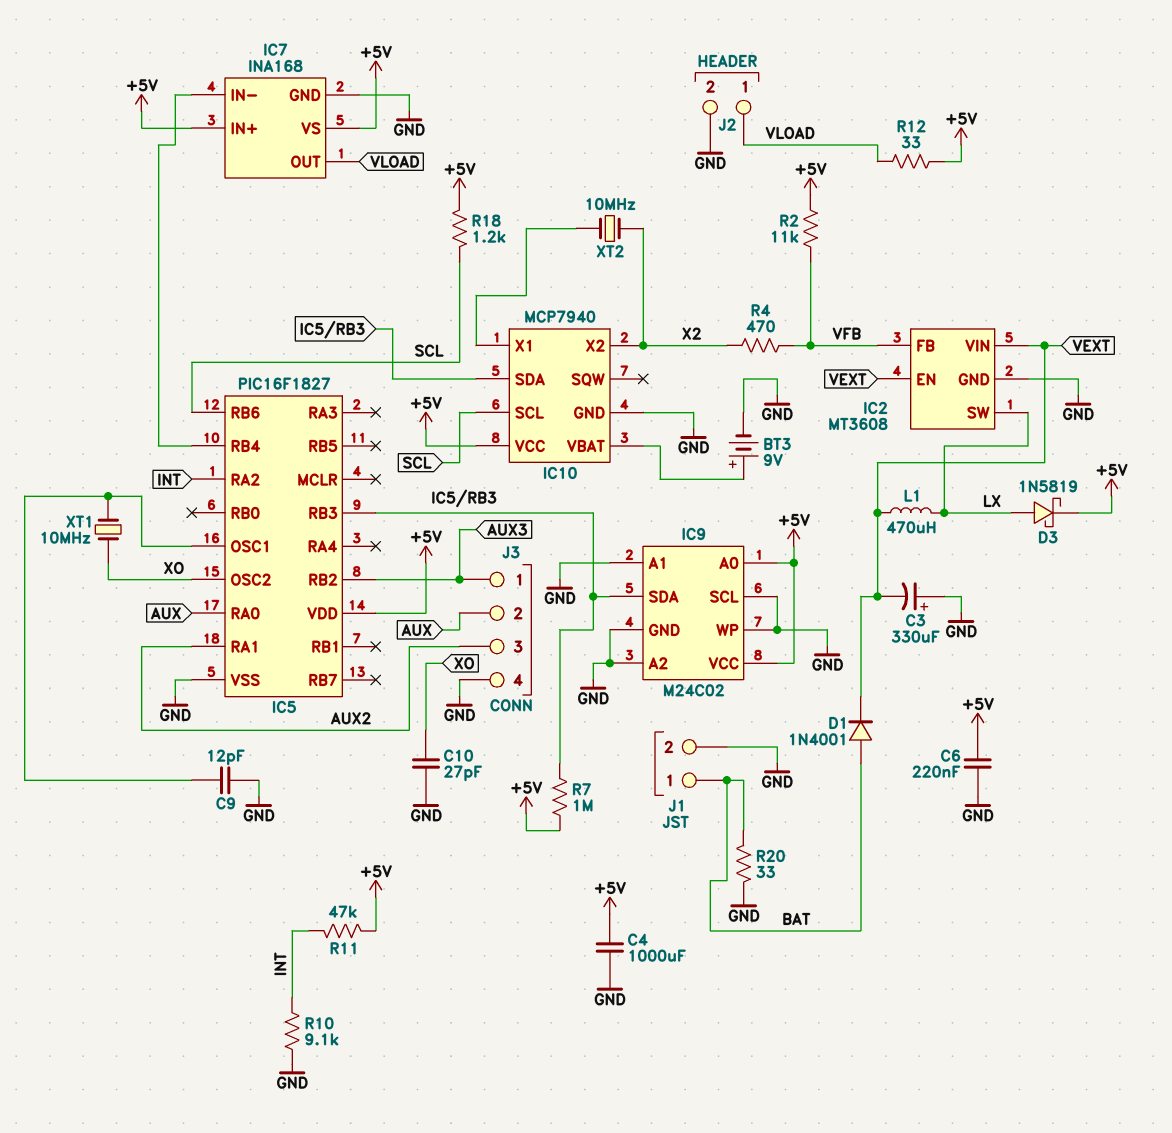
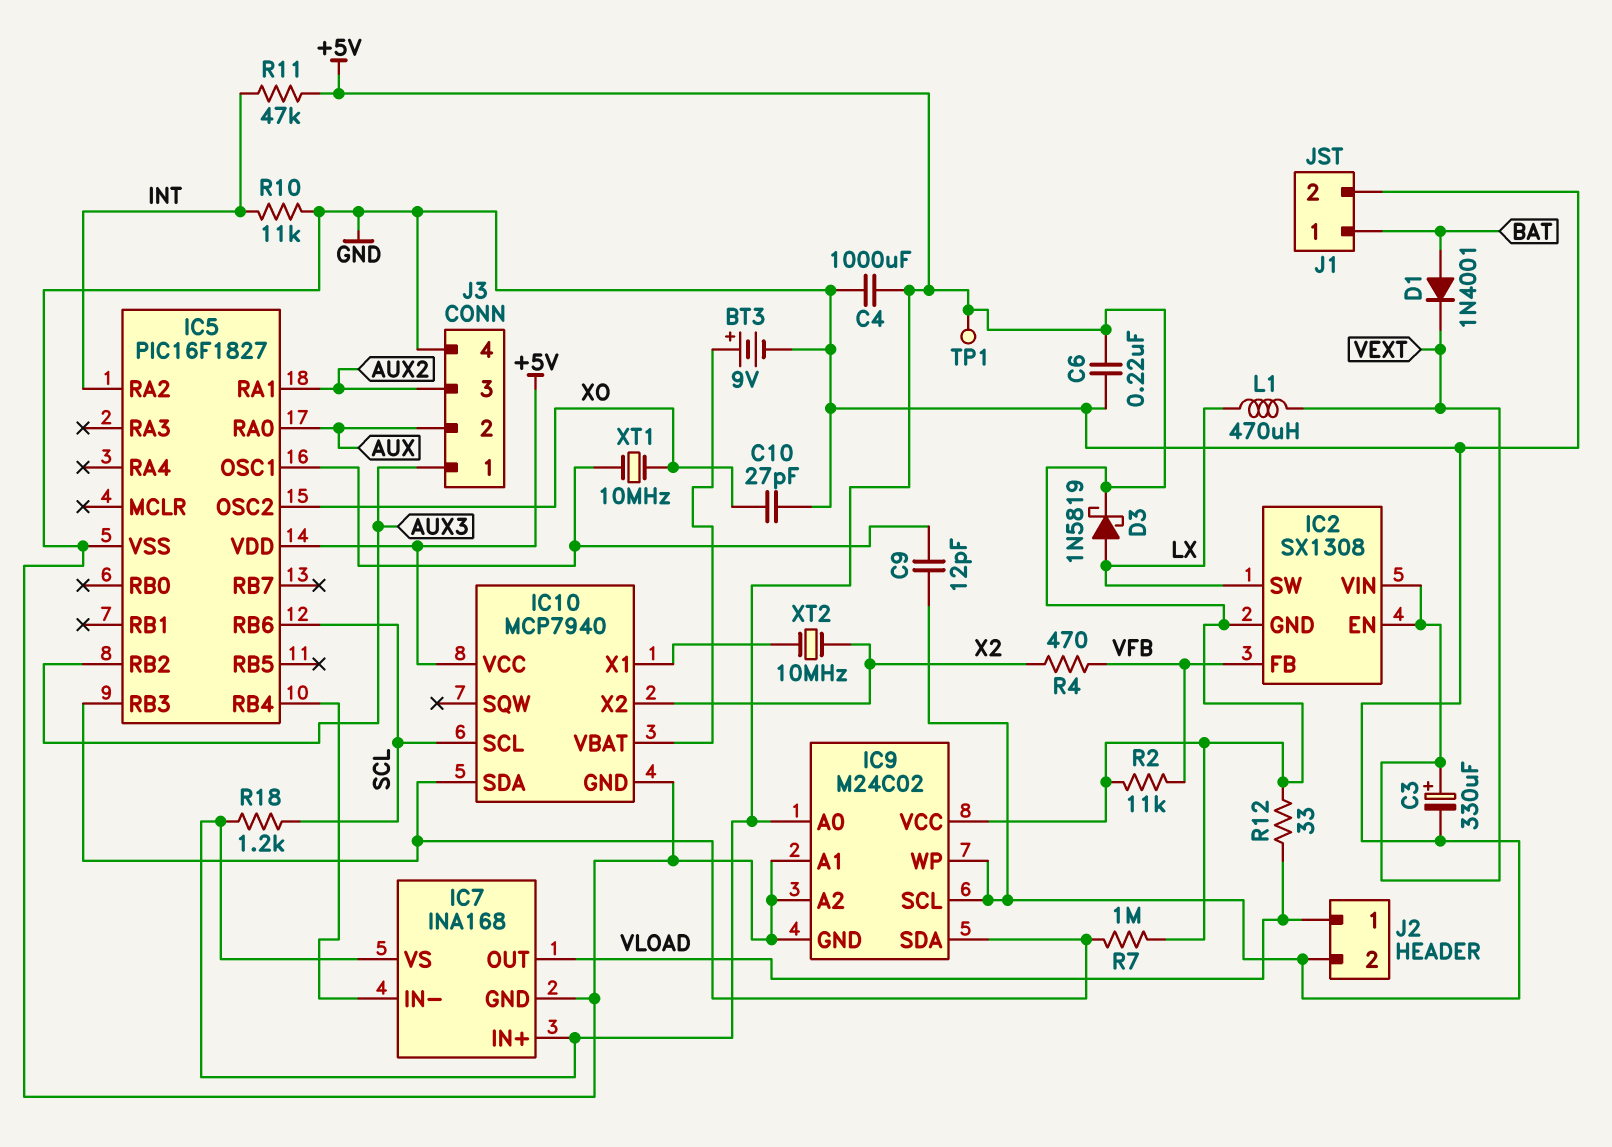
C3: 330uF (plus GND, minus VEXT) -> 330uF (plus VEXT, minus GND)
IC2: MT3608 -> SX1308
IC2 pin GND: GND -> +5V
R10: 9.1k (GND, INT) -> 11k (GND, INT)
R20: 33 (BAT, GND) -> none
TP1: none -> test point (+5V)

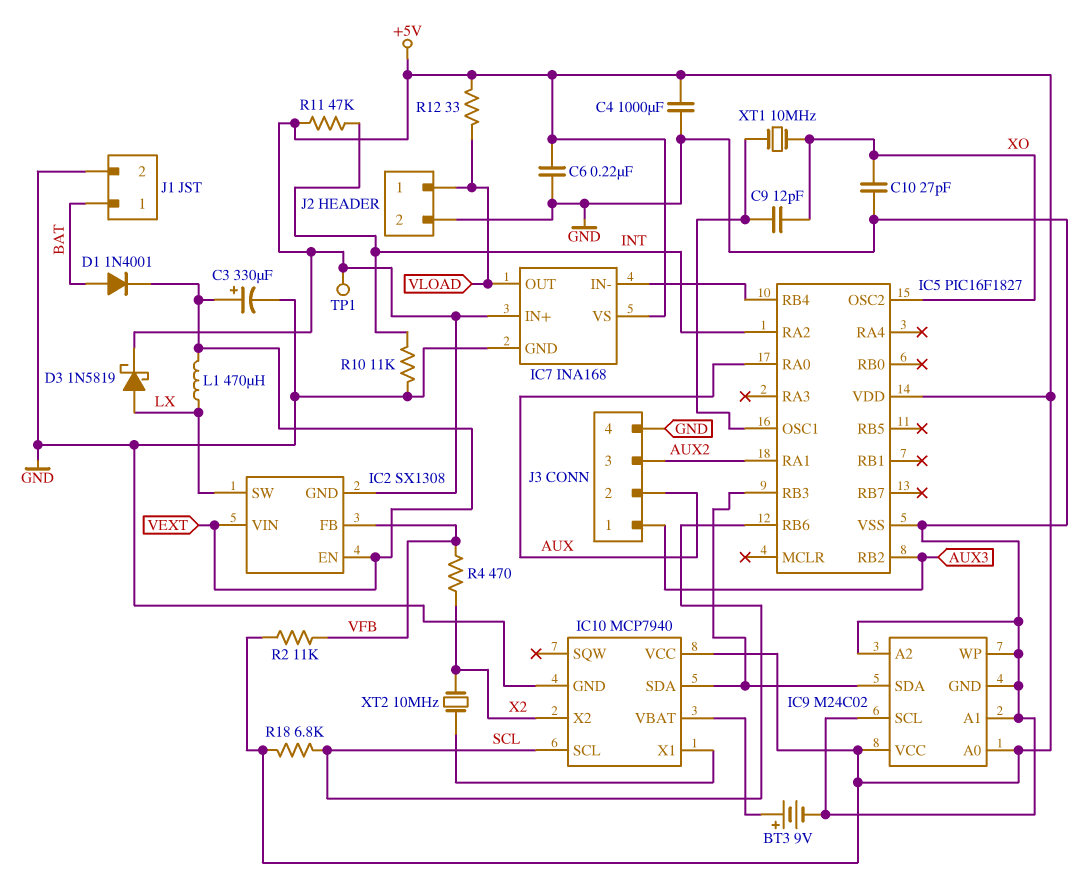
C9: 12pF (GND, IC5/OSC1) -> 12pF (IC5/OSC1, XO)
R7: 1M (+5V, IC5/RB3) -> none
R18: 1.2k (+5V, SCL) -> 6.8k (+5V, SCL)

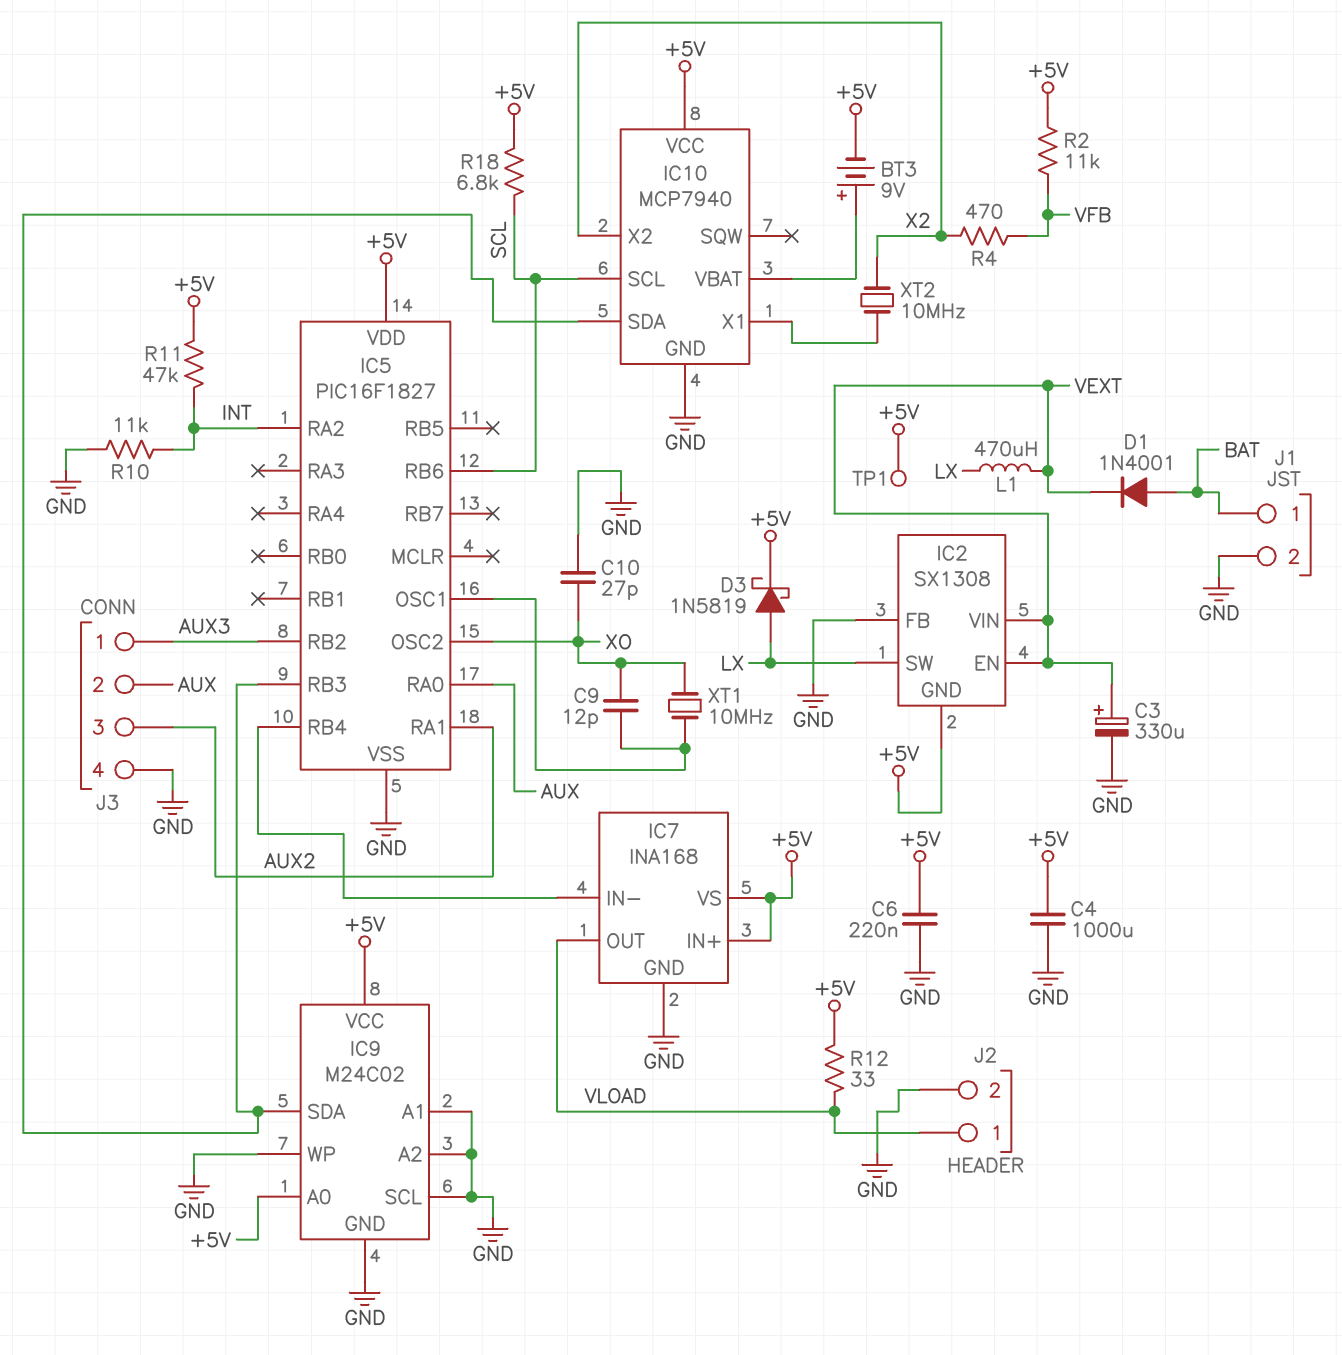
BT3: 9V (plus IC10/VBAT, minus GND) -> 9V (plus IC10/VBAT, minus +5V)
IC2 pin FB: VFB -> GND

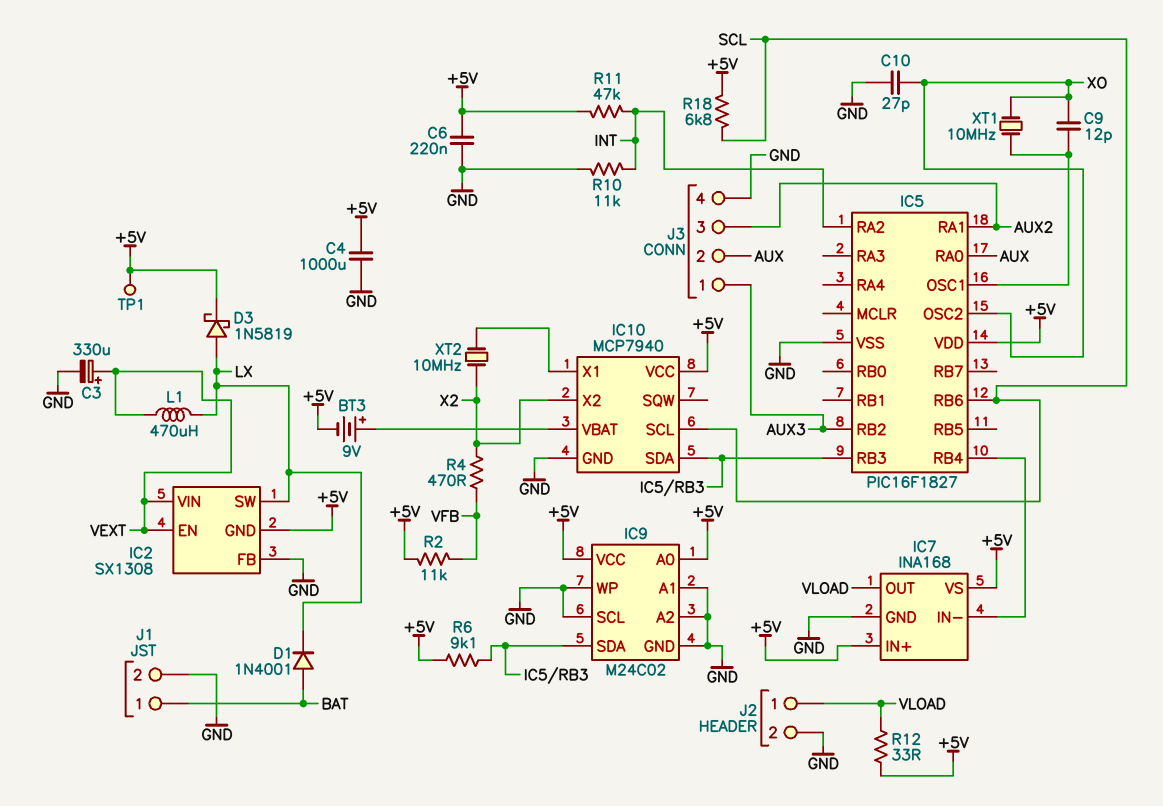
D1: diode 1N4001 (A BAT, K VEXT) -> diode 1N4001 (A BAT, K LX)
R6: none -> 9.1k (+5V, IC5/RB3)

